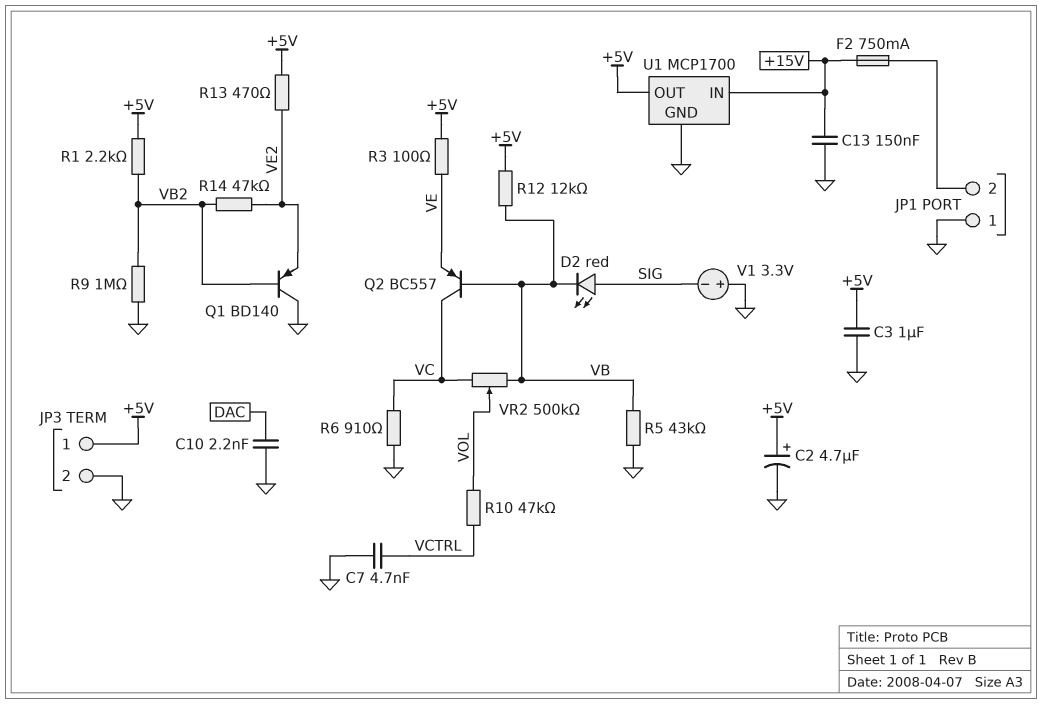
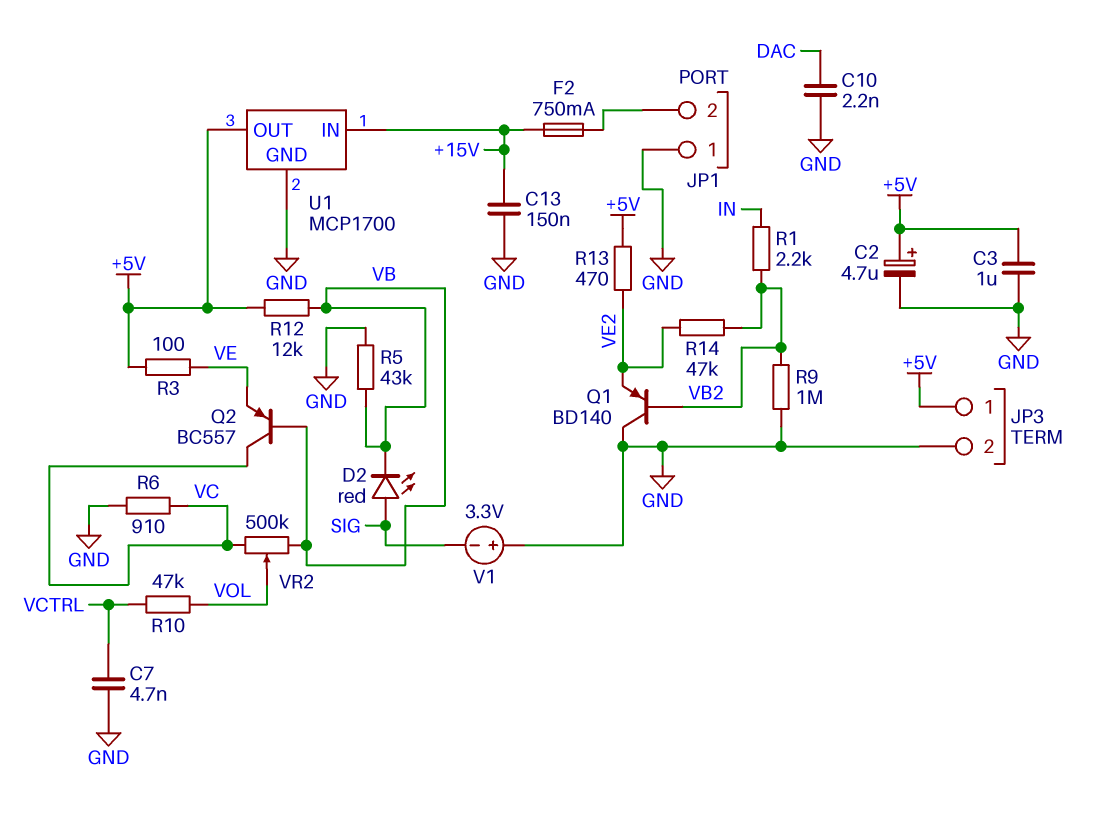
R1: 2.2k (+5V, VB2) -> 2.2k (IN, VB2)

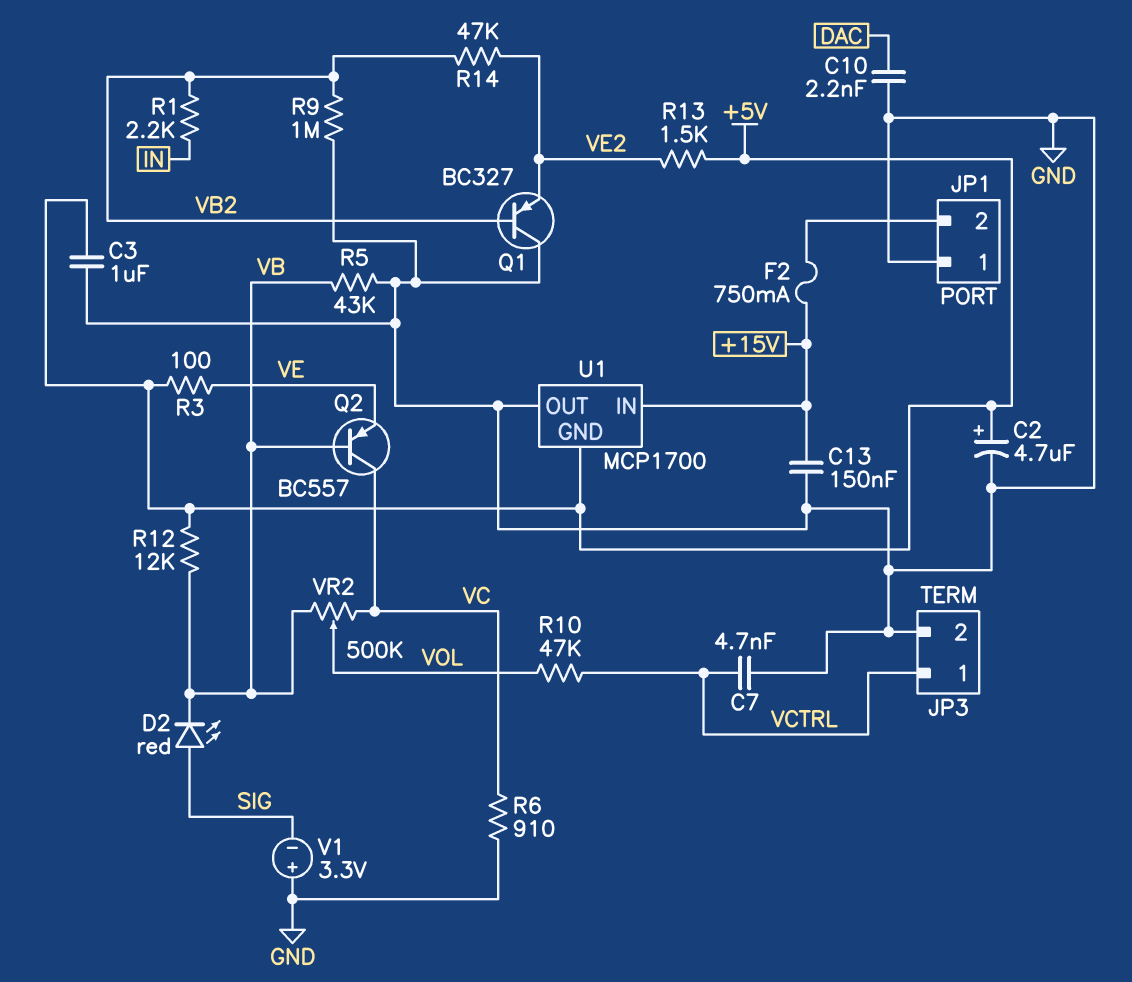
JP3 pin 1: +5V -> VCTRL
Q1: PNP BD140 (B VB2, C GND, E VE2) -> PNP BC327 (B VB2, C GND, E VE2)
R13: 470 (+5V, VE2) -> 1.5k (+5V, VE2)
U1 pin GND: GND -> +5V
U1 pin OUT: +5V -> GND

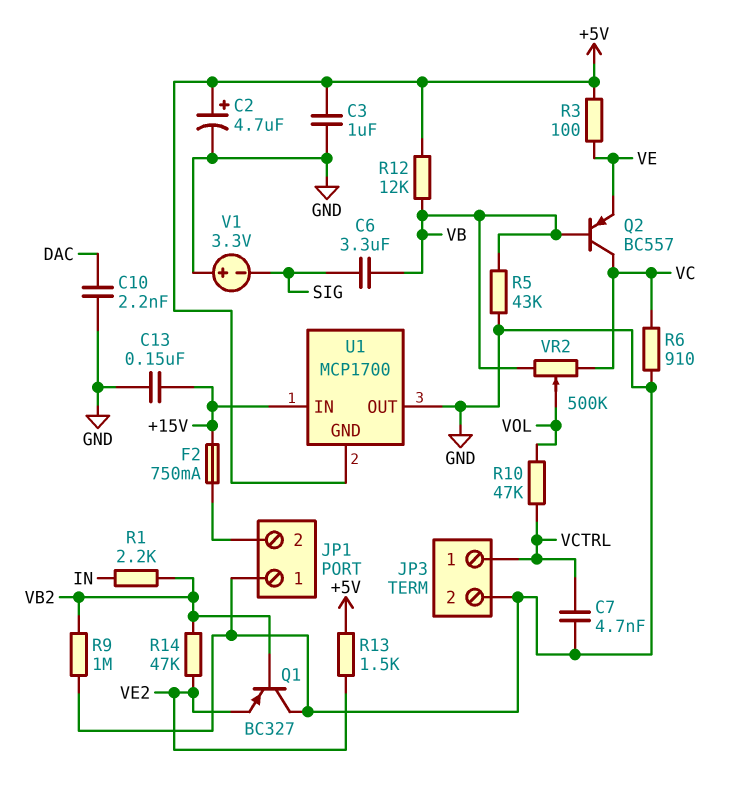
C6: none -> 3.3uF (SIG, VB)
D2: LED red (A SIG, K VB) -> none

